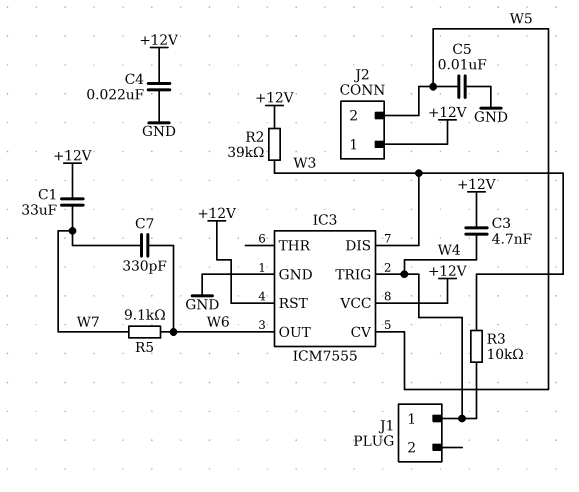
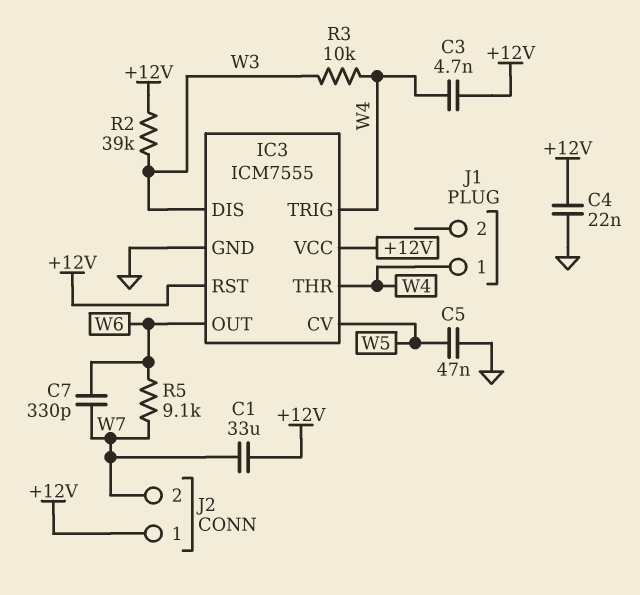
C5: 10nF (GND, W5) -> 47nF (GND, W5)
IC3 pin THR: none -> W4
J2 pin 2: W5 -> W7

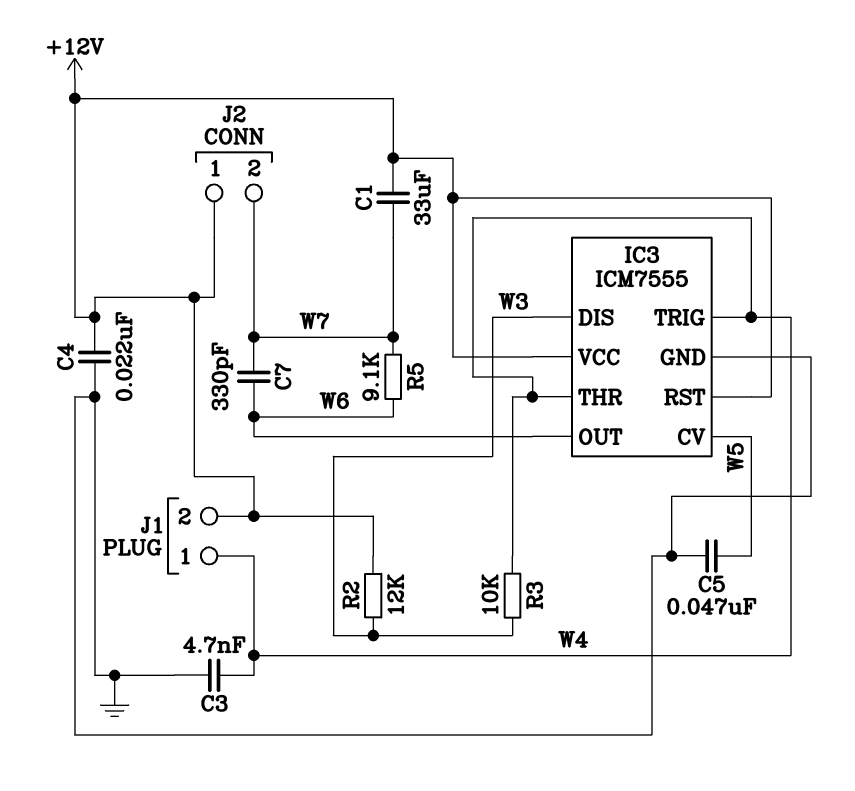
C3: 4.7nF (+12V, W4) -> 4.7nF (GND, W4)
J1 pin 2: none -> +12V
R2: 39k (+12V, W3) -> 12k (+12V, W3)

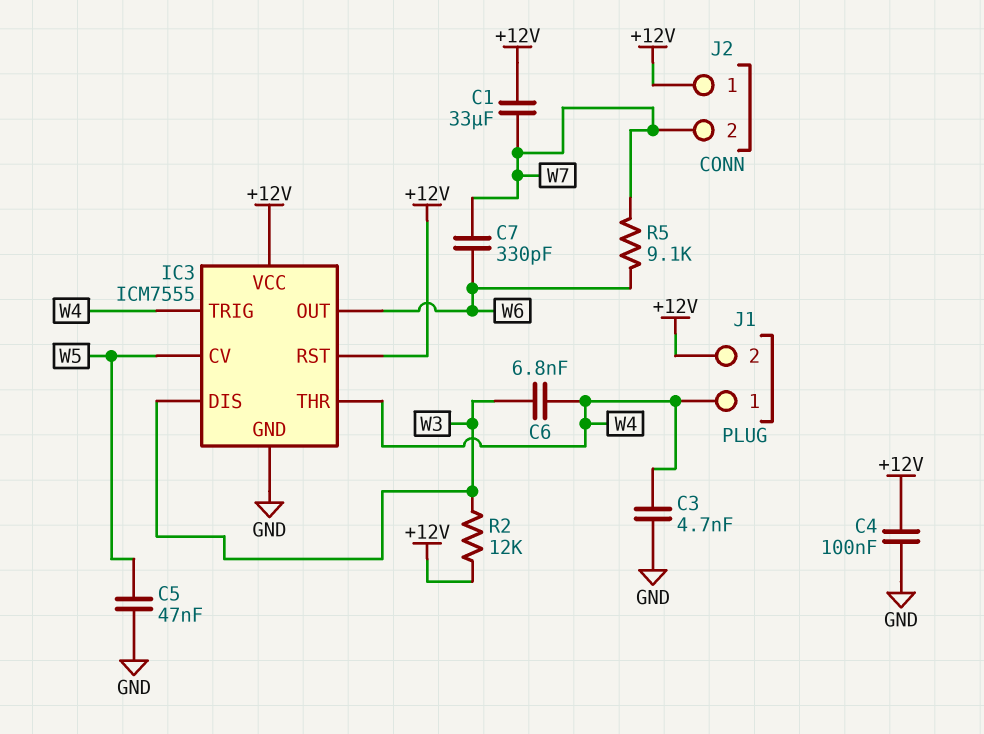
C4: 22nF (+12V, GND) -> 100nF (+12V, GND)
C6: none -> 6.8nF (W3, W4)
R3: 10k (W3, W4) -> none

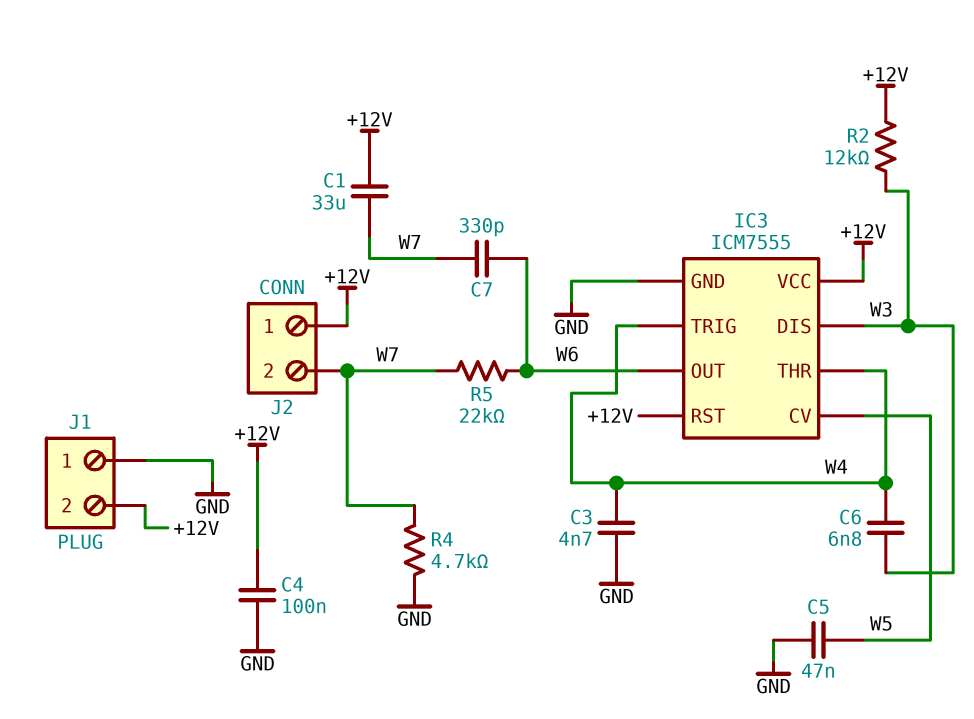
J1 pin 1: W4 -> GND
R4: none -> 4.7k (GND, W7)
R5: 9.1k (W6, W7) -> 22k (W6, W7)

